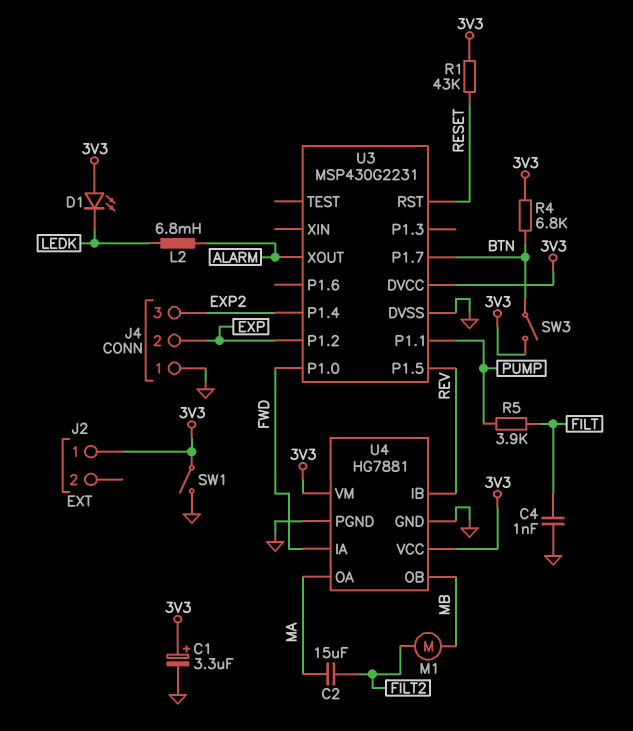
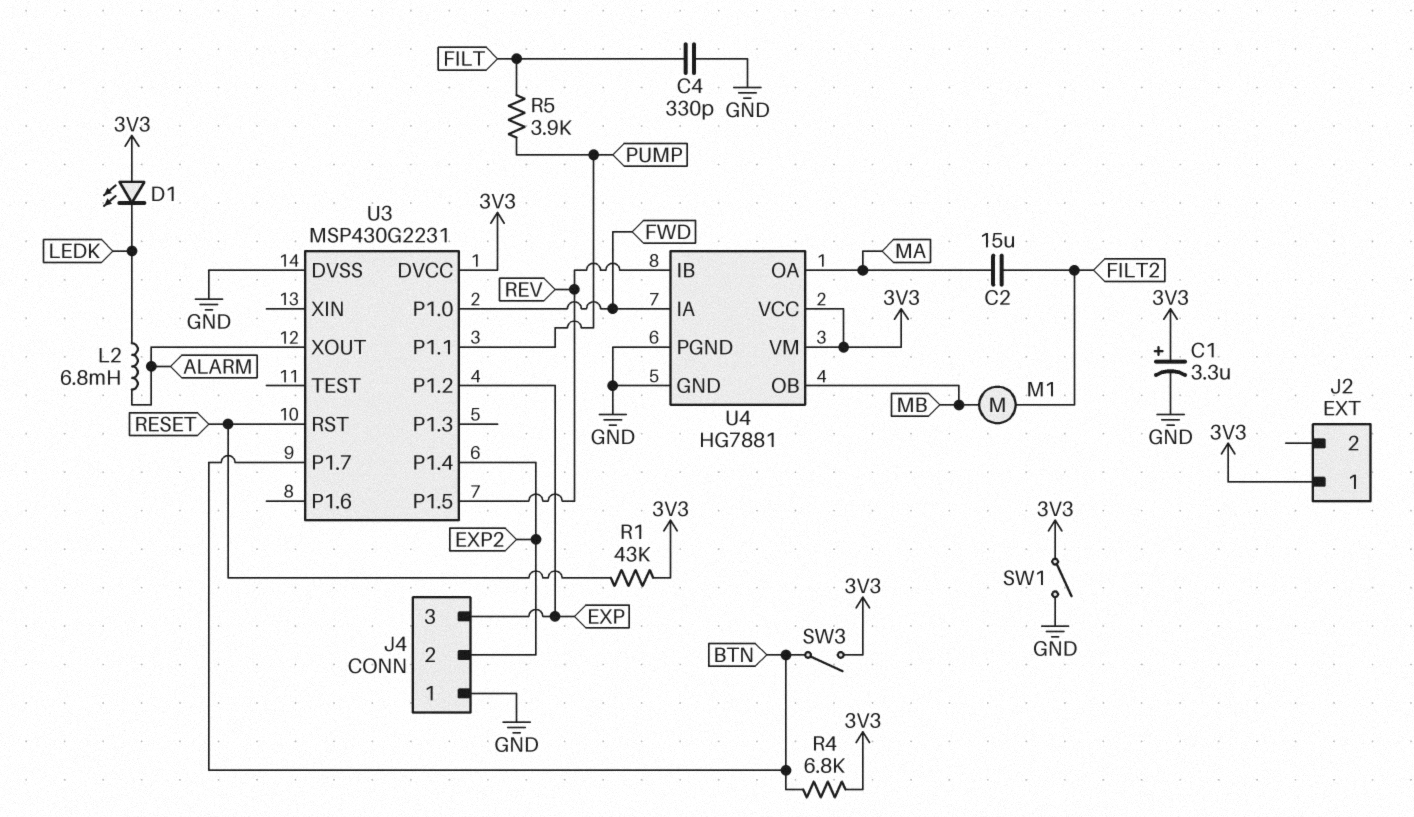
C4: 1nF (FILT, GND) -> 330pF (FILT, GND)
J4 pin 2: EXP -> EXP2
J4 pin 3: EXP2 -> EXP

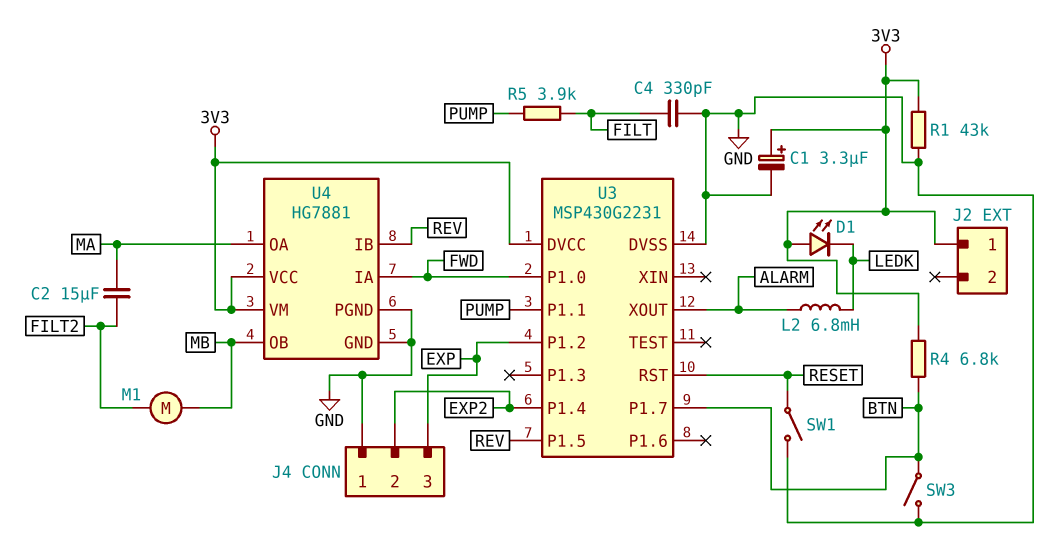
R1: 43k (3V3, RESET) -> 43k (3V3, GND)
SW1: switch (3V3, GND) -> switch (GND, RESET)
SW3: switch (3V3, BTN) -> switch (BTN, GND)

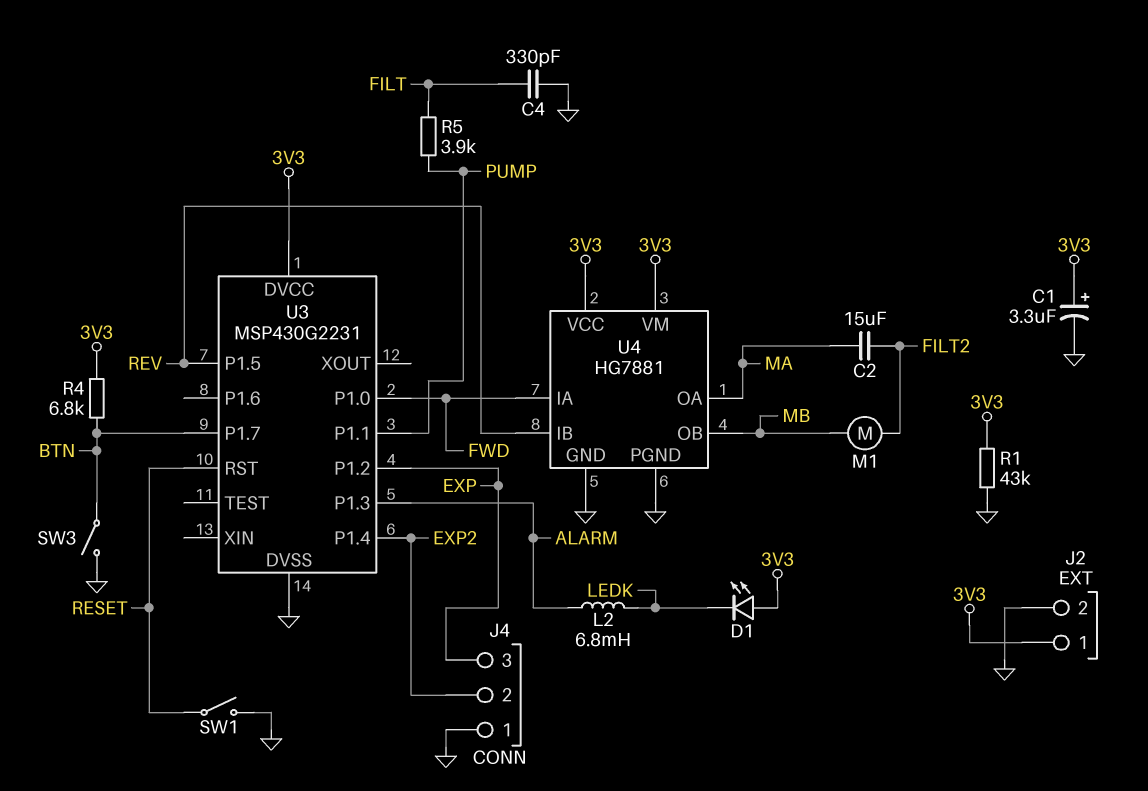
J2 pin 2: none -> GND
U3 pin P1.3: none -> ALARM
U3 pin XOUT: ALARM -> none

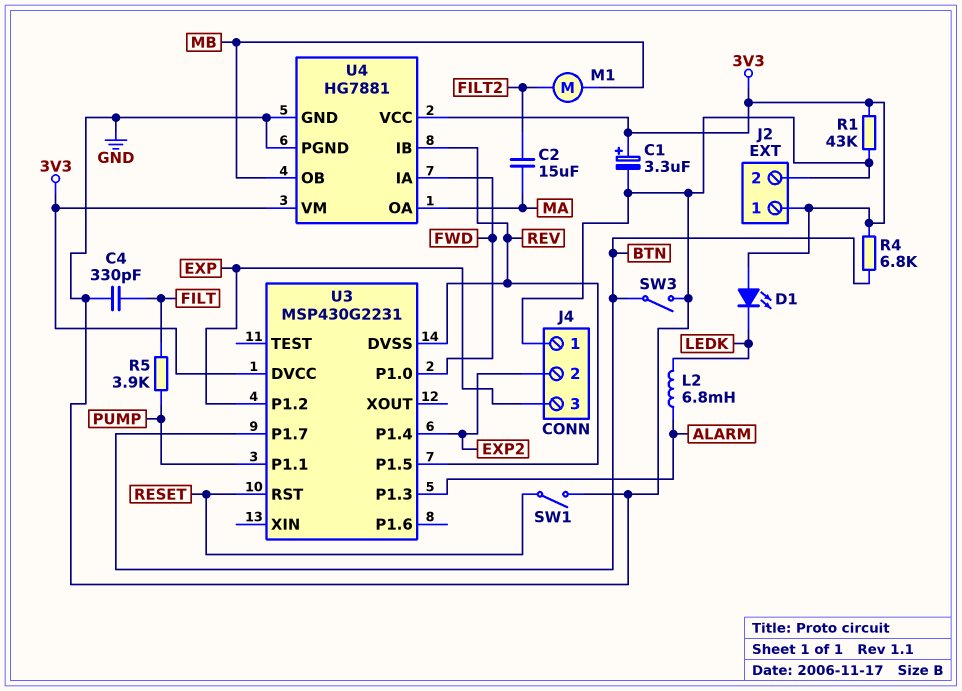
U3 pin DVSS: GND -> REV

